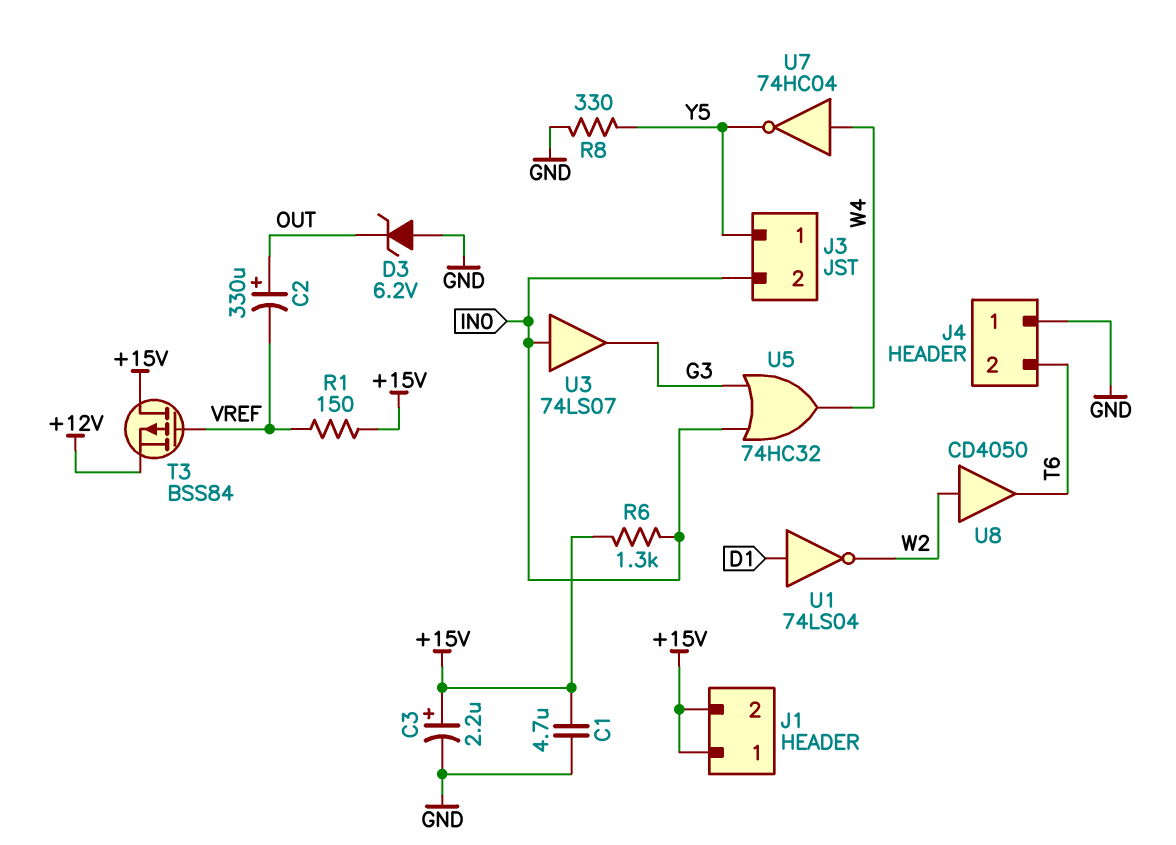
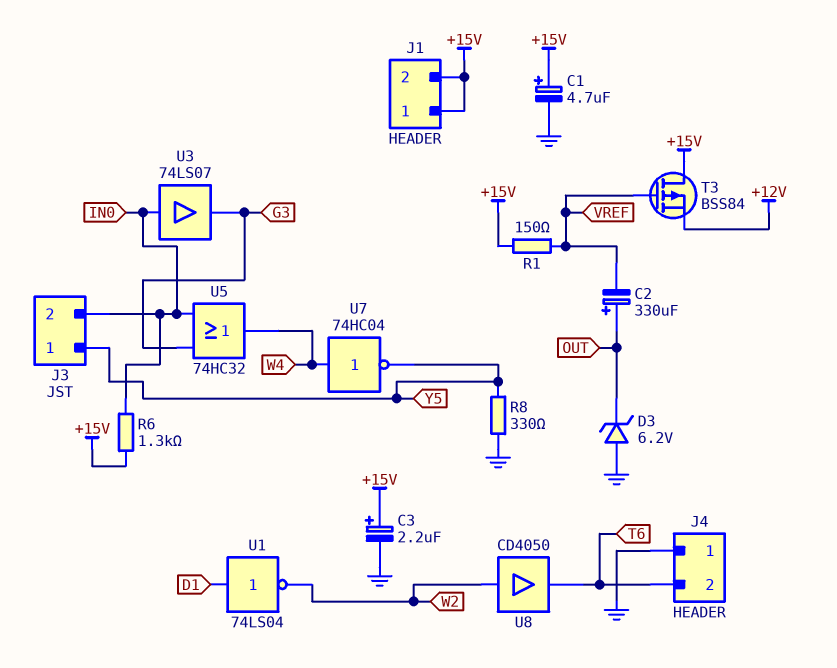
C1: 4.7uF (+15V, GND) -> 4.7uF (plus +15V, minus GND)

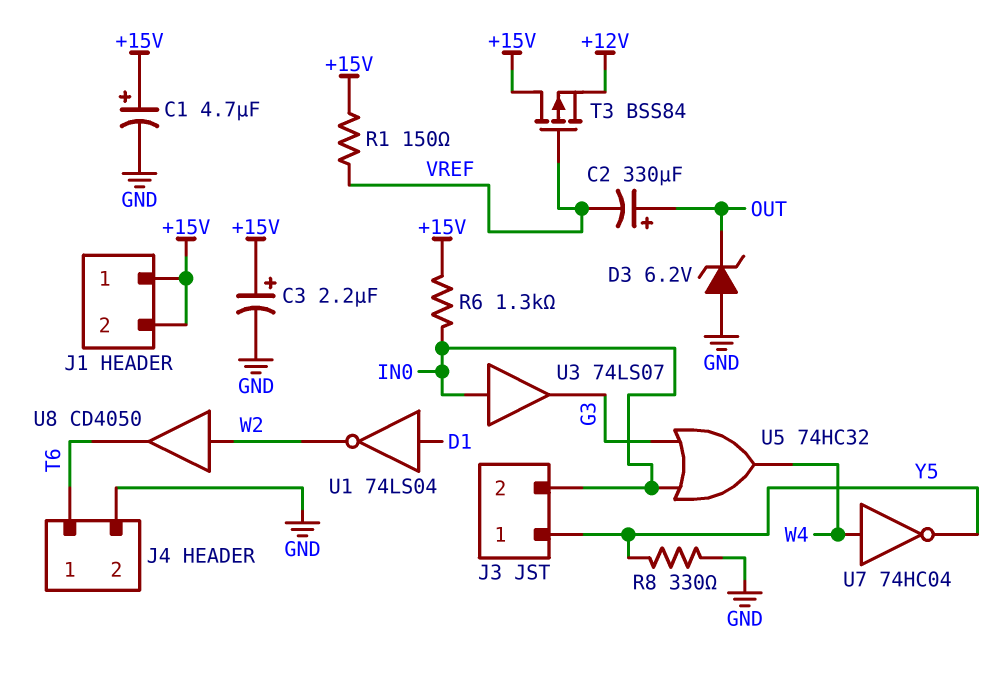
J4 pin 1: GND -> T6
J4 pin 2: T6 -> GND

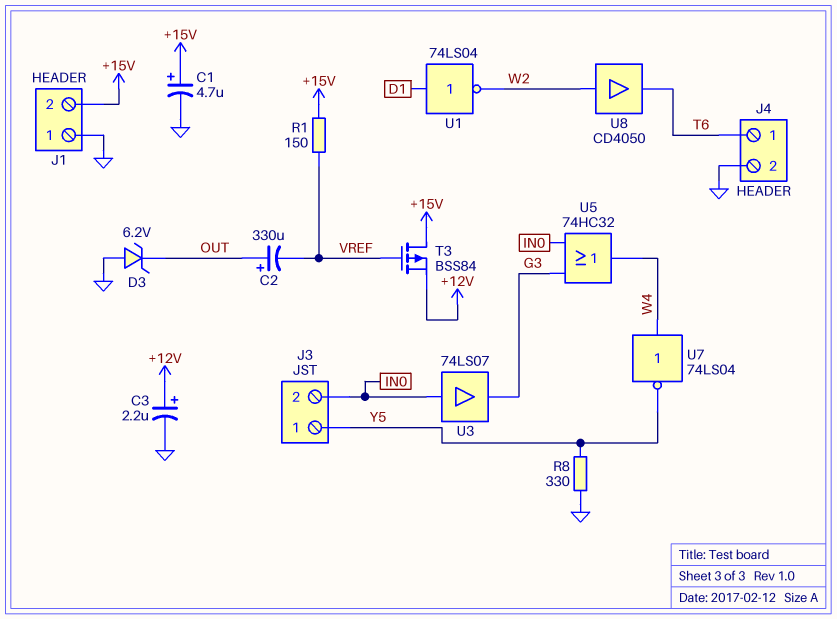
C3: 2.2uF (plus +15V, minus GND) -> 2.2uF (plus +12V, minus GND)
J1 pin 1: +15V -> GND
R6: 1.3k (+15V, IN0) -> none
U7: NOT 74HC04 (in W4, out Y5) -> NOT 74LS04 (in W4, out Y5)

